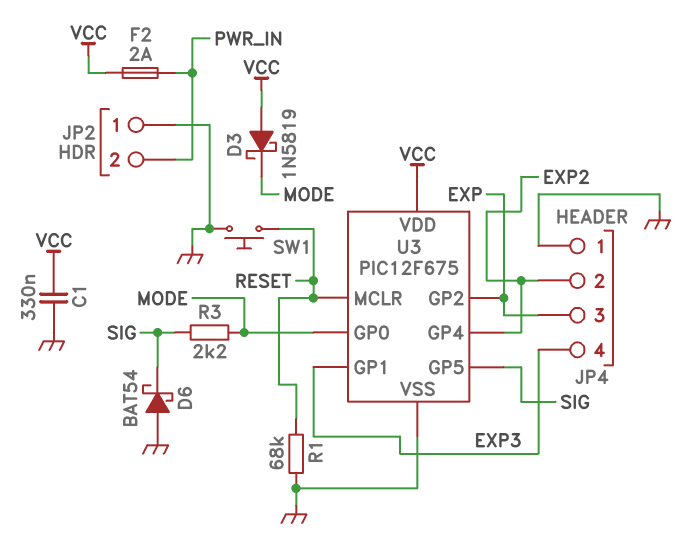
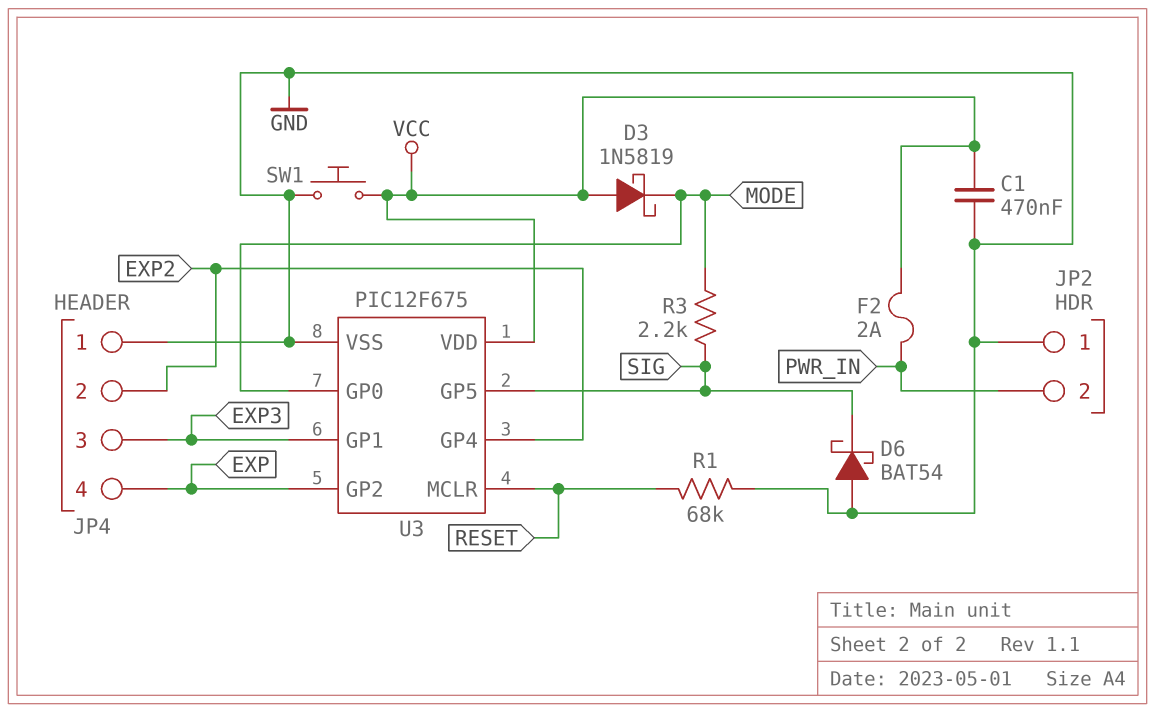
C1: 330nF (GND, VCC) -> 470nF (GND, VCC)
JP4 pin 3: EXP -> EXP3
JP4 pin 4: EXP3 -> EXP
SW1: button (GND, RESET) -> button (GND, VCC)

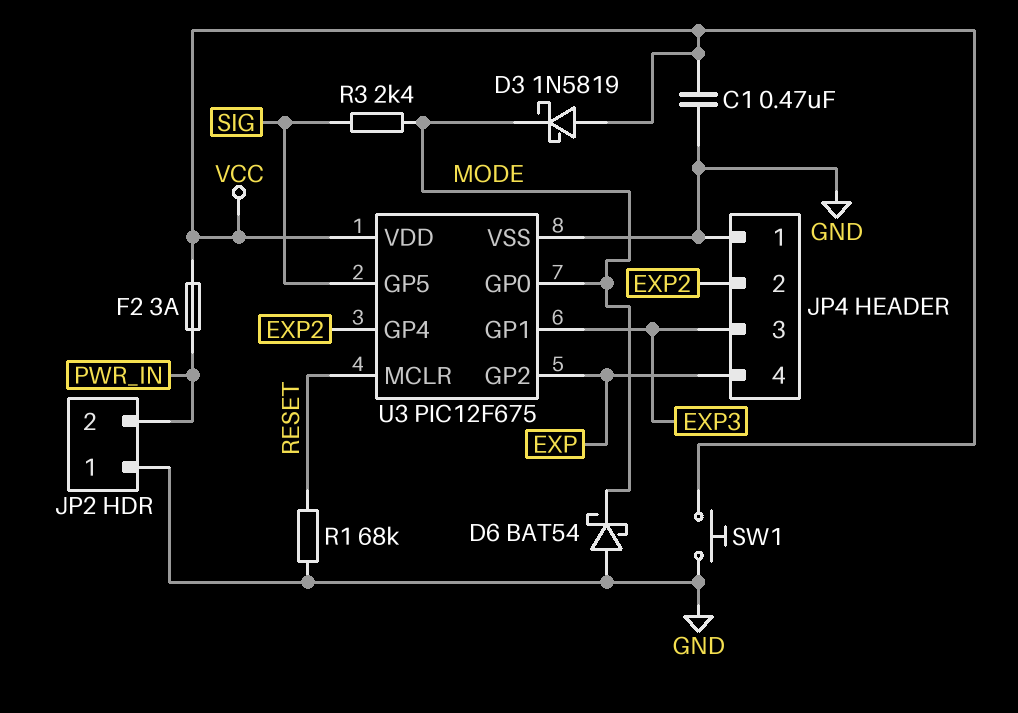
D6: schottky BAT54 (A GND, K SIG) -> schottky BAT54 (A GND, K MODE)
F2: 2A (PWR_IN, VCC) -> 3A (PWR_IN, VCC)
R3: 2.2k (MODE, SIG) -> 2.4k (MODE, SIG)

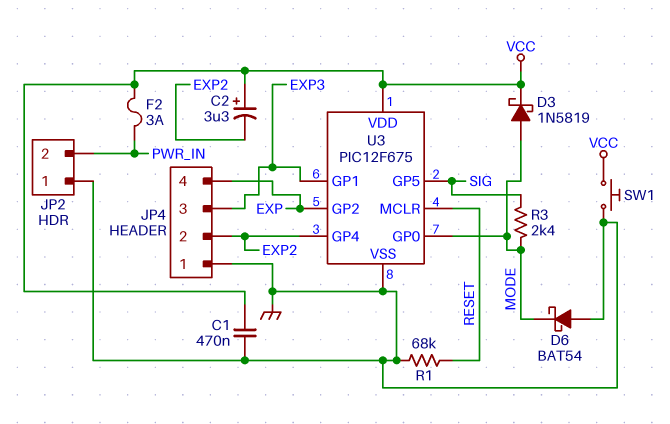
C2: none -> 3.3uF (plus VCC, minus EXP2)
D3: schottky 1N5819 (A VCC, K MODE) -> schottky 1N5819 (A MODE, K VCC)

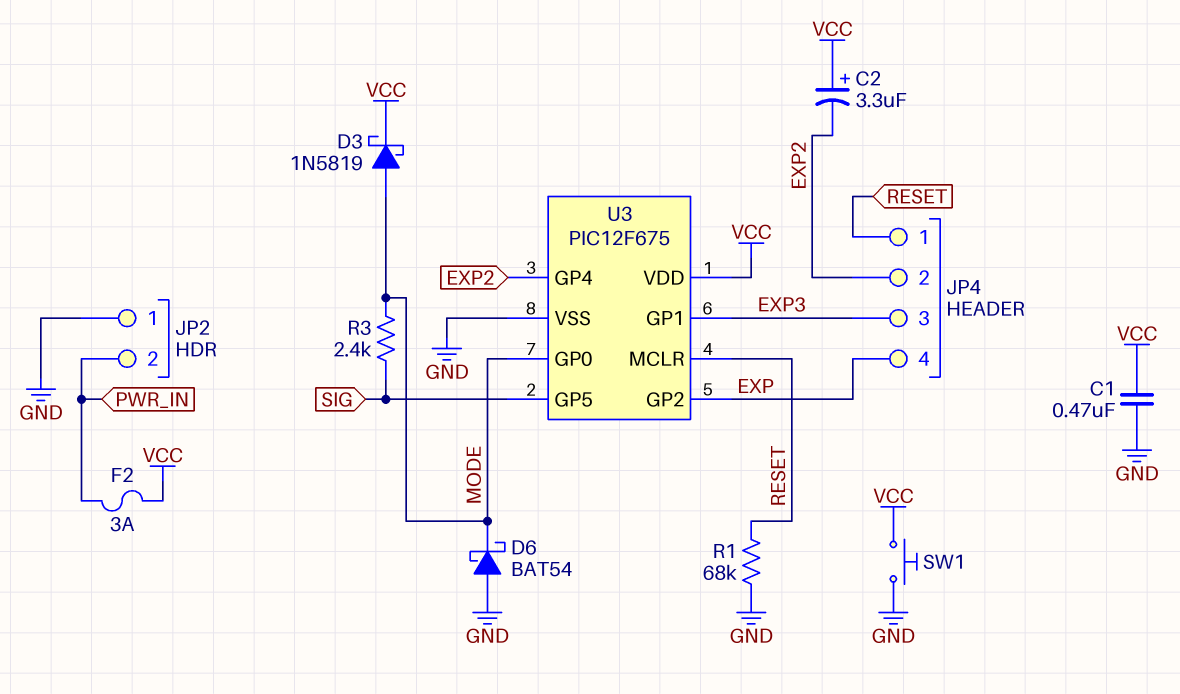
JP4 pin 1: GND -> RESET

